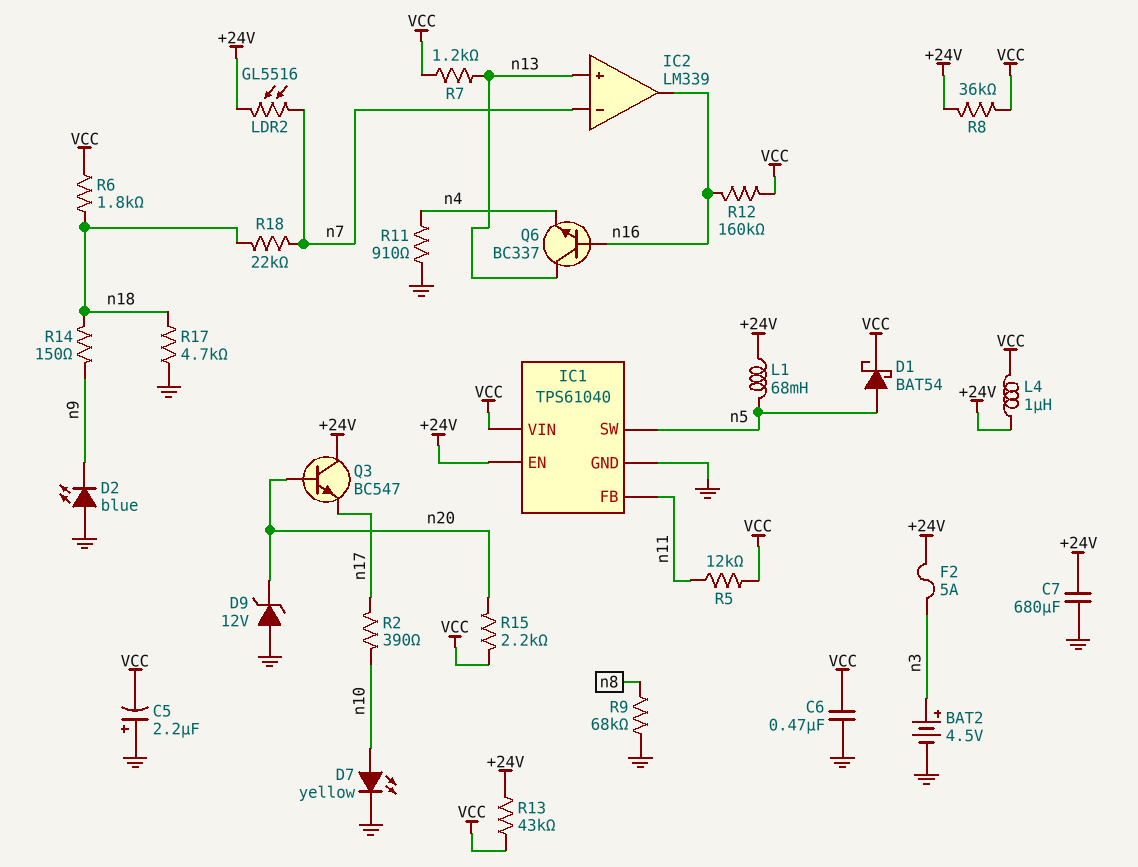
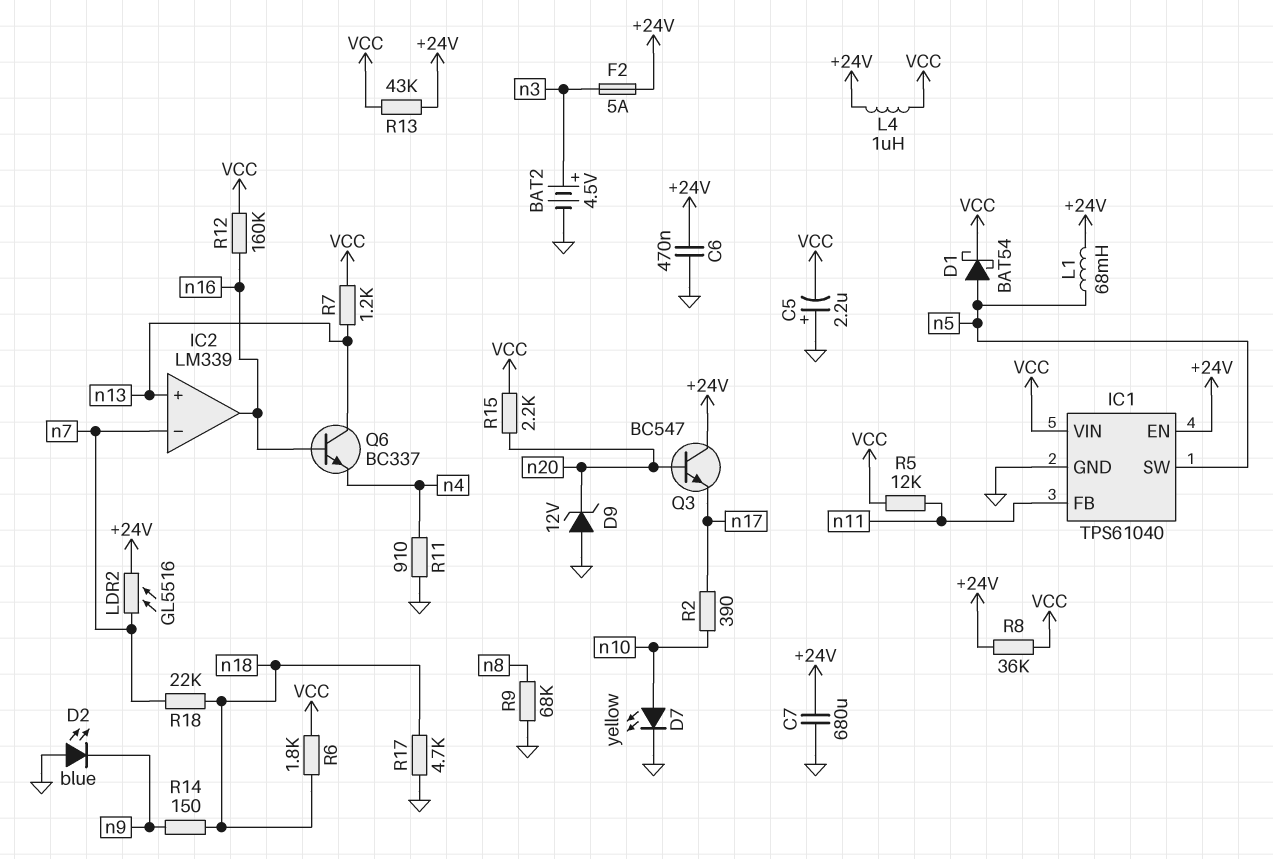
C6: 470nF (GND, VCC) -> 470nF (+24V, GND)

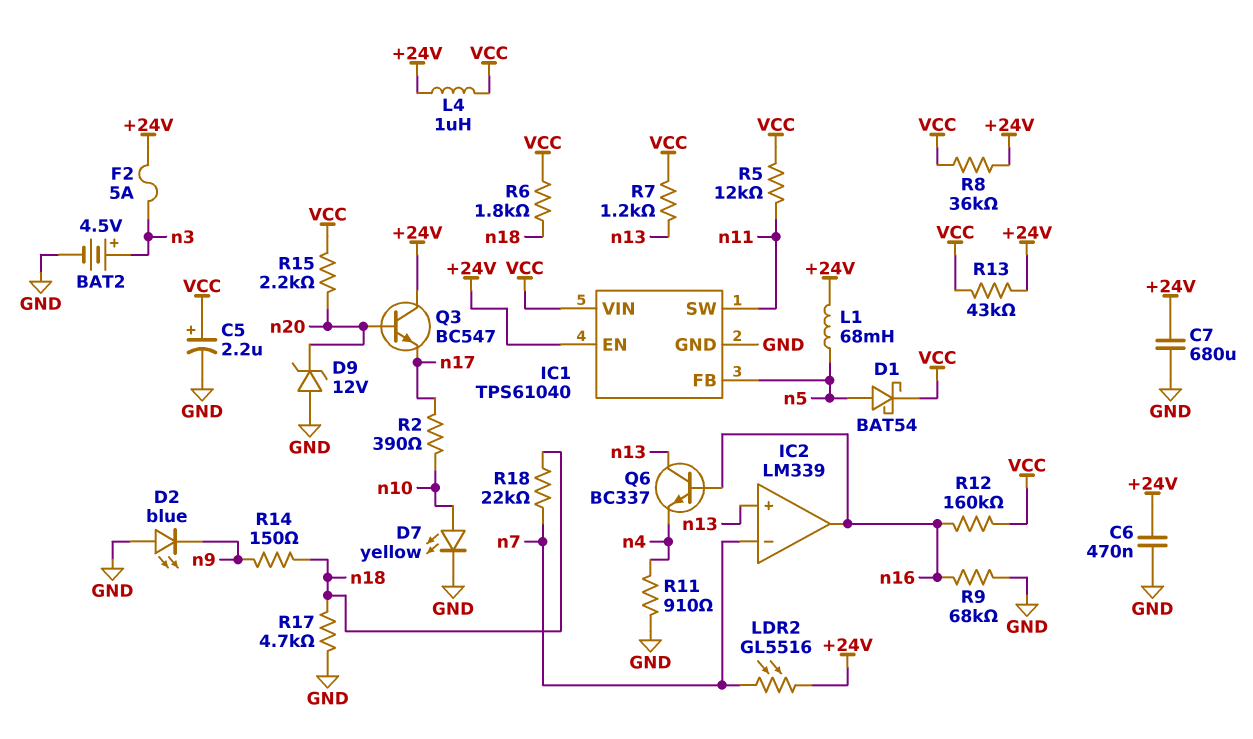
C5: 2.2uF (plus GND, minus VCC) -> 2.2uF (plus VCC, minus GND)
IC1 pin FB: n11 -> n5
IC1 pin SW: n5 -> n11
R9: 68k (GND, n8) -> 68k (GND, n16)

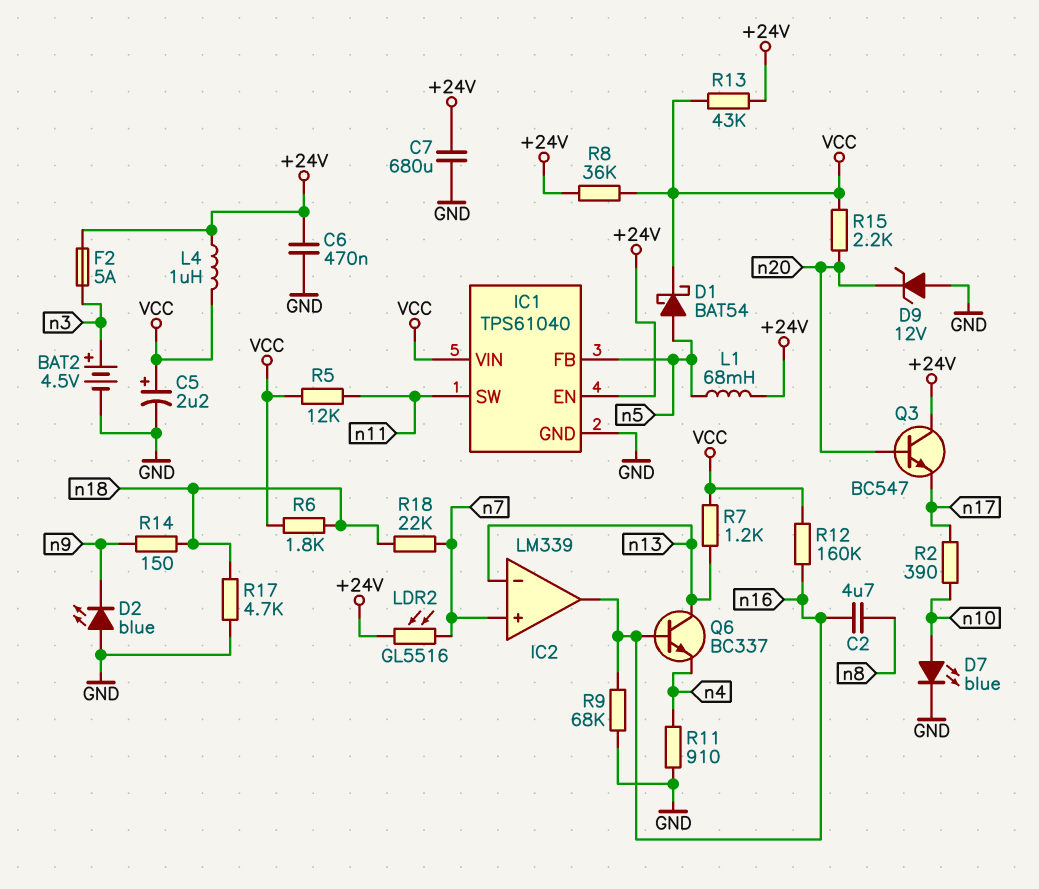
C2: none -> 4.7uF (n8, n16)
D7: LED yellow (A n10, K GND) -> LED blue (A n10, K GND)
IC2 pin in+: n13 -> n7
IC2 pin in-: n7 -> n13

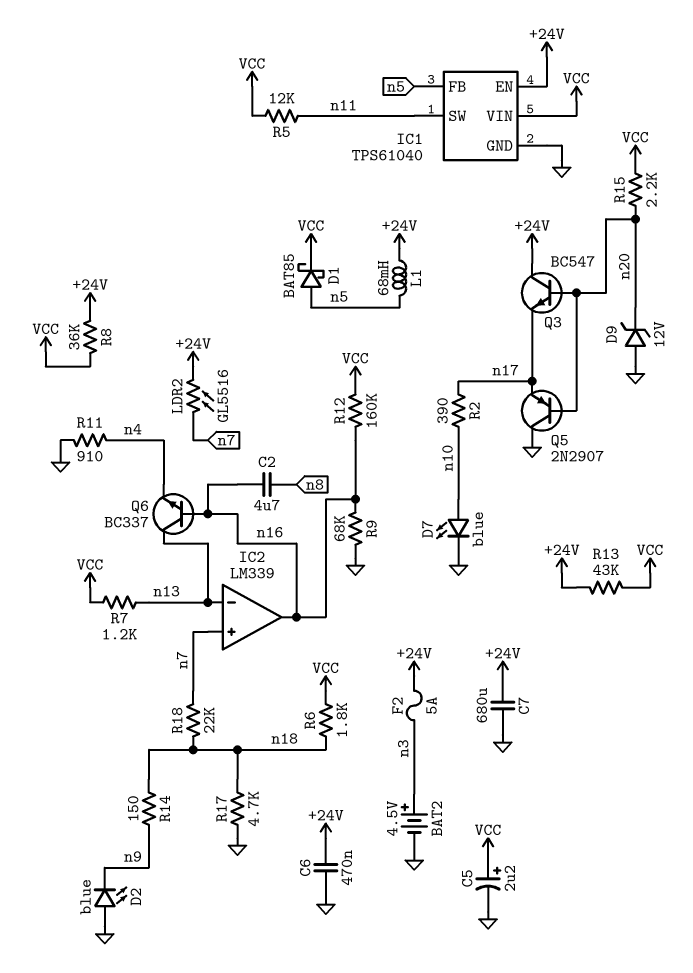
D1: schottky BAT54 (A n5, K VCC) -> schottky BAT85 (A n5, K VCC)
L4: 1uH (+24V, VCC) -> none
Q5: none -> PNP 2N2907 (B n20, C GND, E n17)

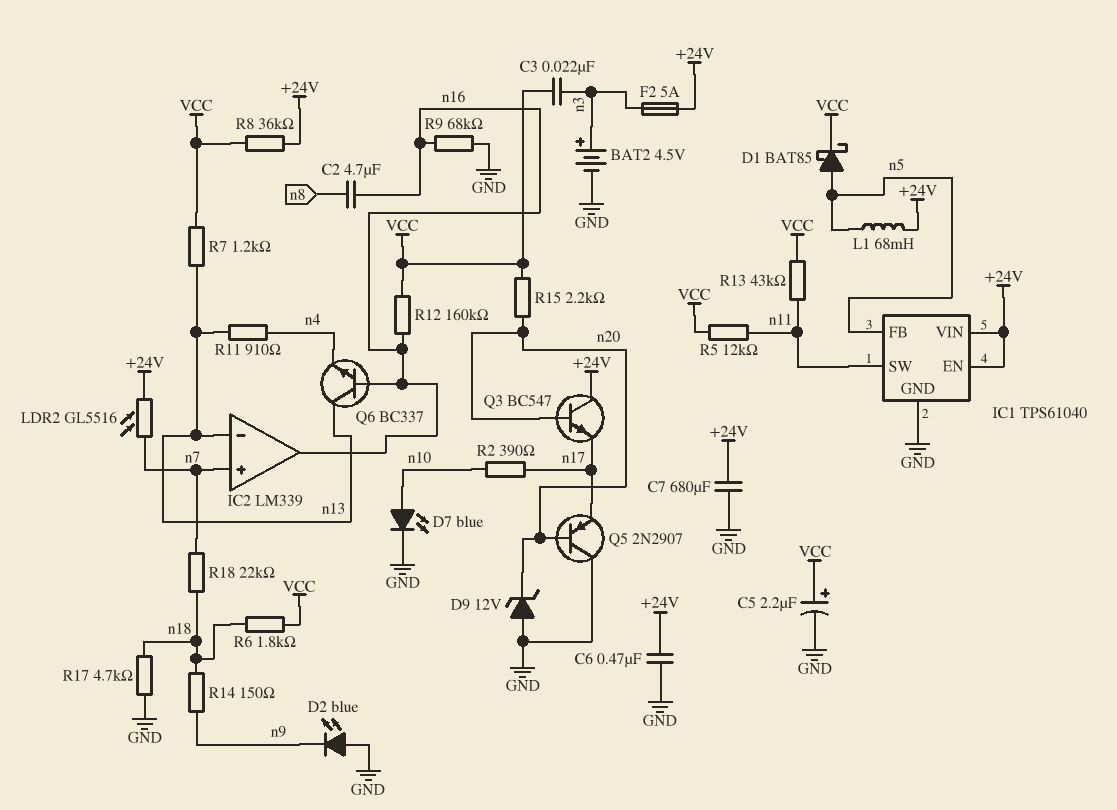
C3: none -> 22nF (VCC, n3)
IC1 pin VIN: VCC -> +24V
R11: 910 (GND, n4) -> 910 (n4, n13)
R13: 43k (+24V, VCC) -> 43k (VCC, n11)

